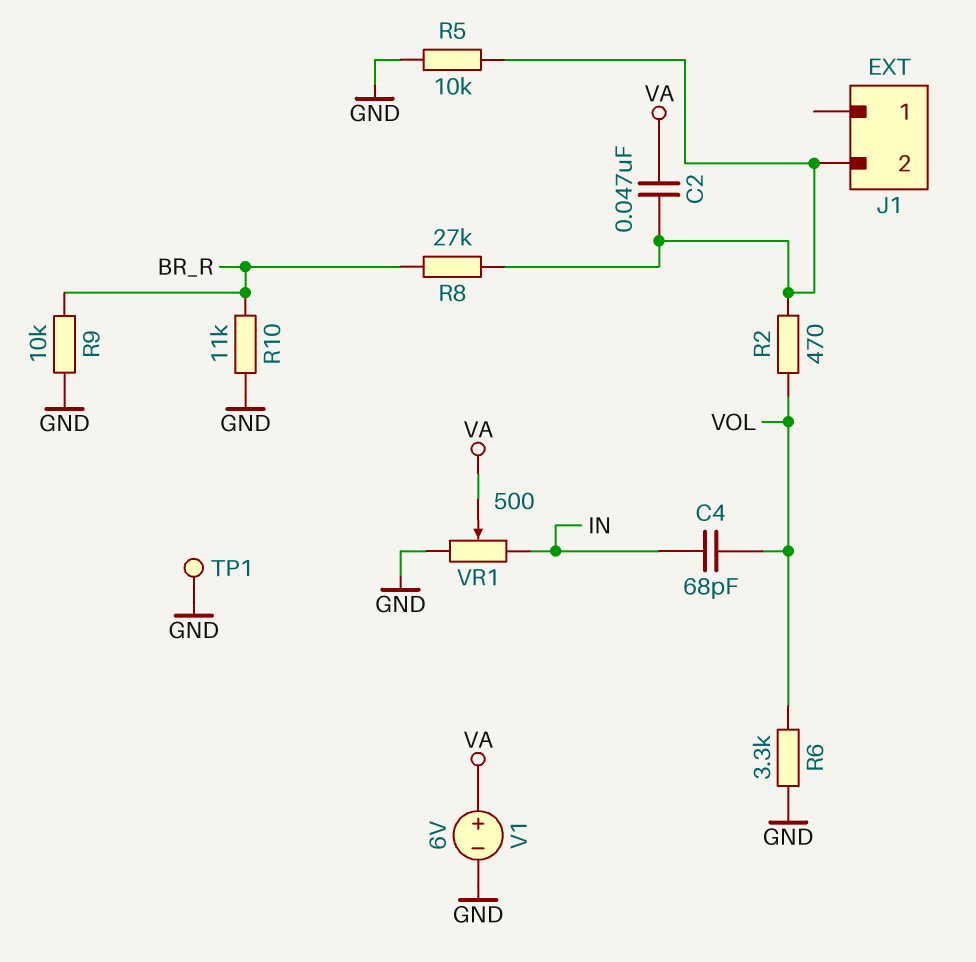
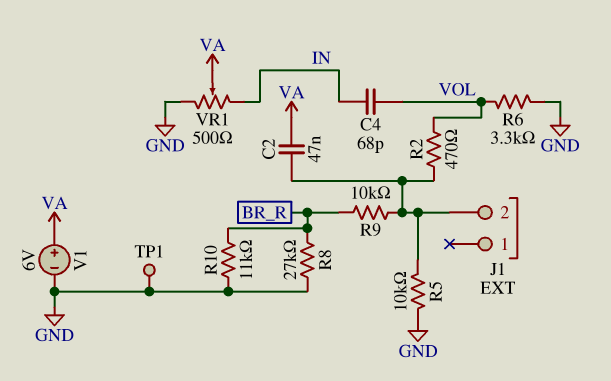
R8: 27k (BR_R, J1/2) -> 27k (BR_R, GND)
R9: 10k (BR_R, GND) -> 10k (BR_R, J1/2)

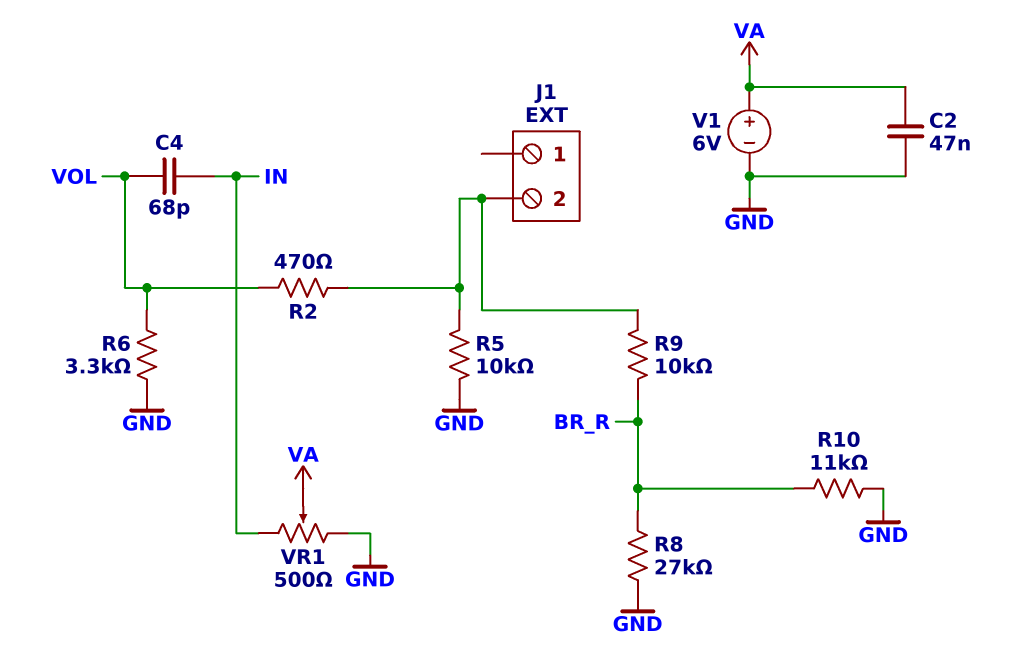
C2: 47nF (J1/2, VA) -> 47nF (GND, VA)
TP1: test point (GND) -> none

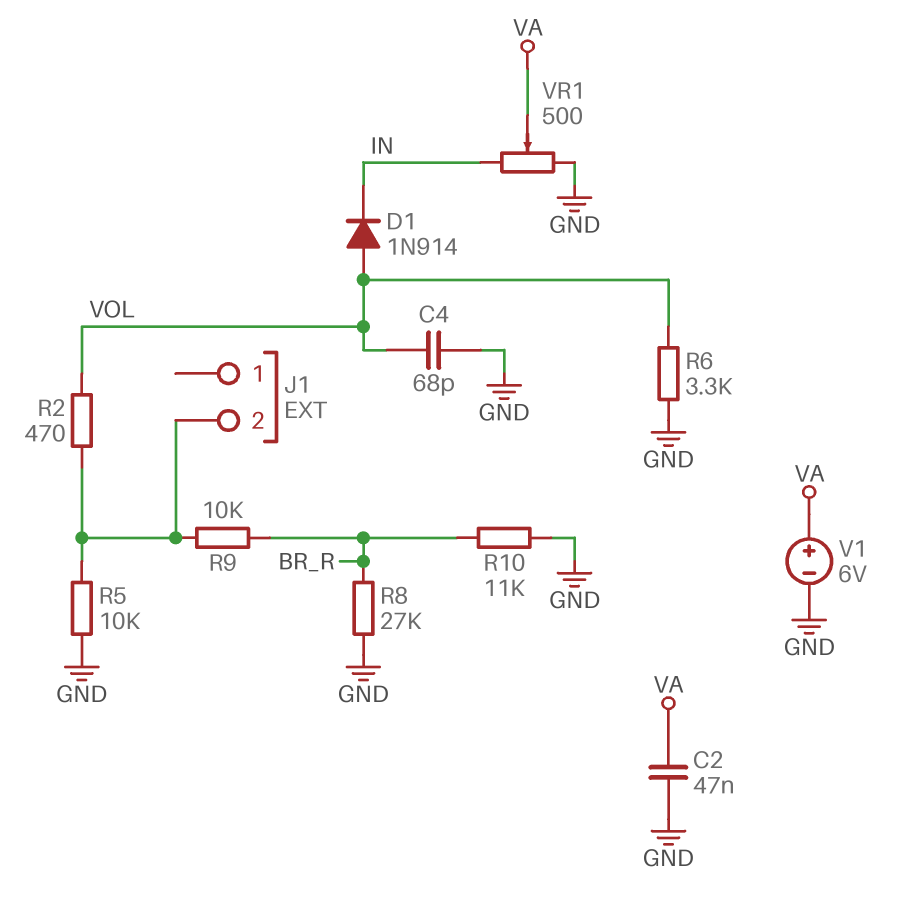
C4: 68pF (IN, VOL) -> 68pF (GND, VOL)
D1: none -> diode 1N914 (A VOL, K IN)

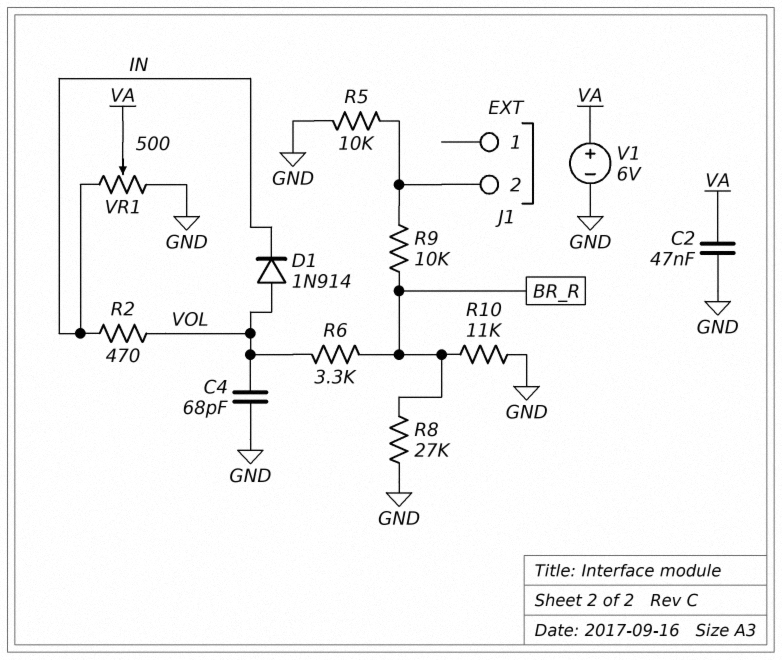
R2: 470 (J1/2, VOL) -> 470 (IN, VOL)
R6: 3.3k (GND, VOL) -> 3.3k (BR_R, VOL)

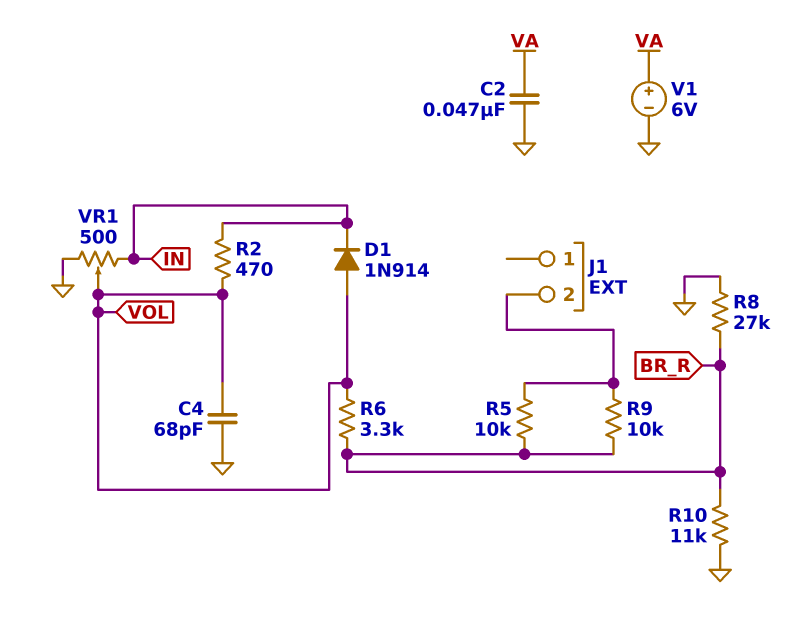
R5: 10k (GND, J1/2) -> 10k (BR_R, J1/2)
VR1: 500 (GND, IN, wiper VA) -> 500 (GND, IN, wiper VOL)

